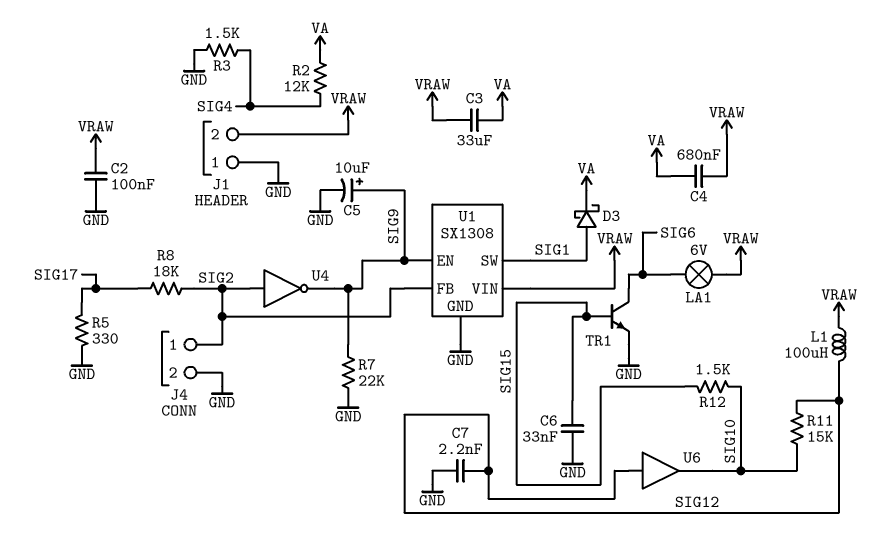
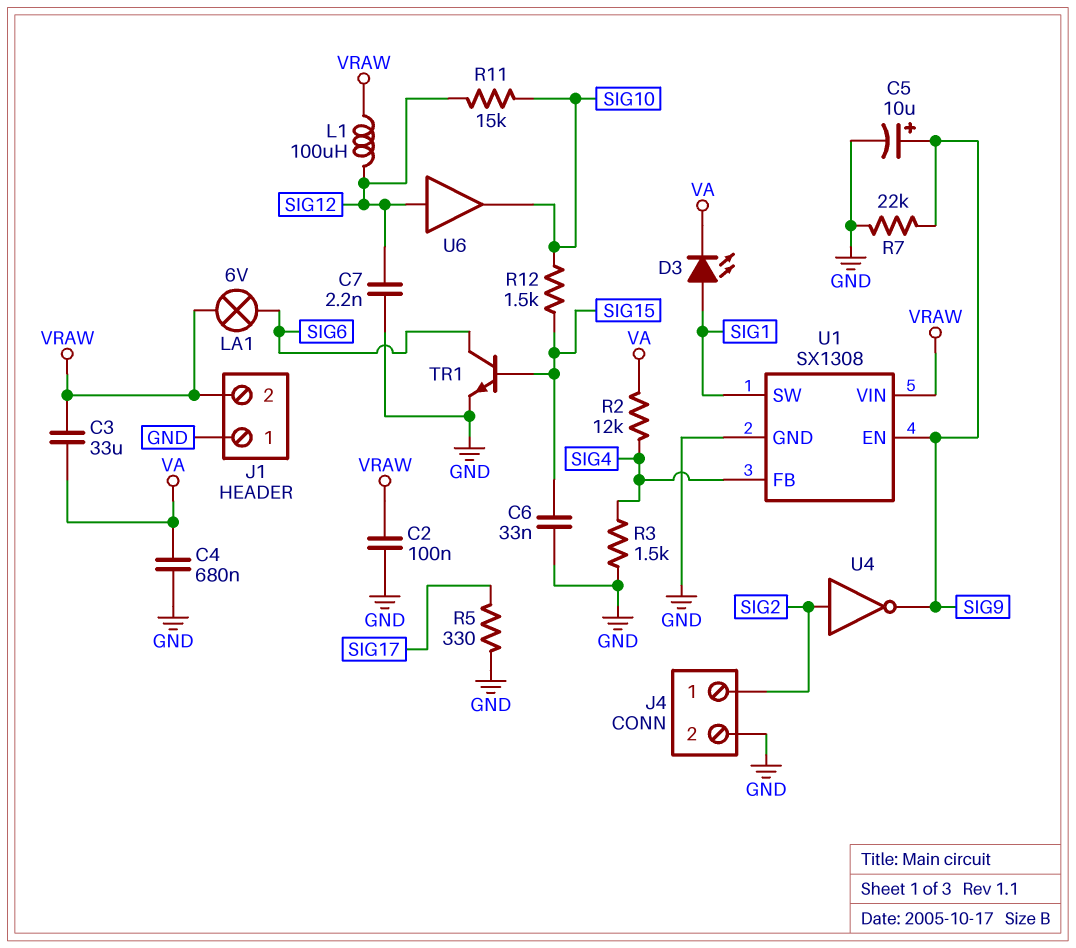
C4: 680nF (VA, VRAW) -> 680nF (GND, VA)
D3: schottky (A SIG1, K VA) -> LED (A SIG1, K VA)
R8: 18k (SIG2, SIG17) -> none
U1 pin FB: SIG2 -> SIG4

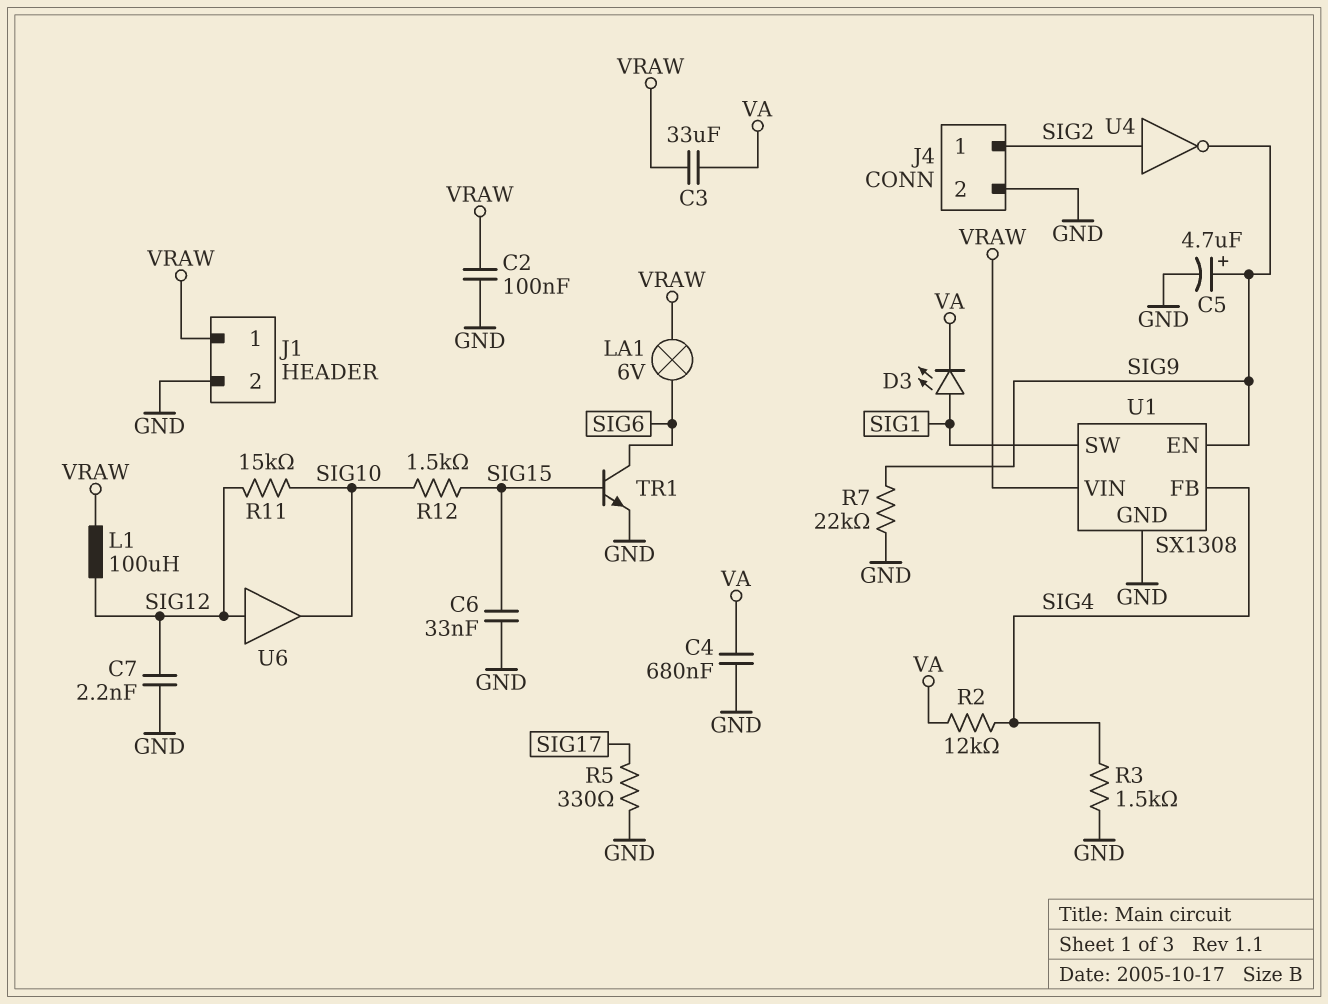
C5: 10uF (plus SIG9, minus GND) -> 4.7uF (plus SIG9, minus GND)
J1 pin 1: GND -> VRAW
J1 pin 2: VRAW -> GND

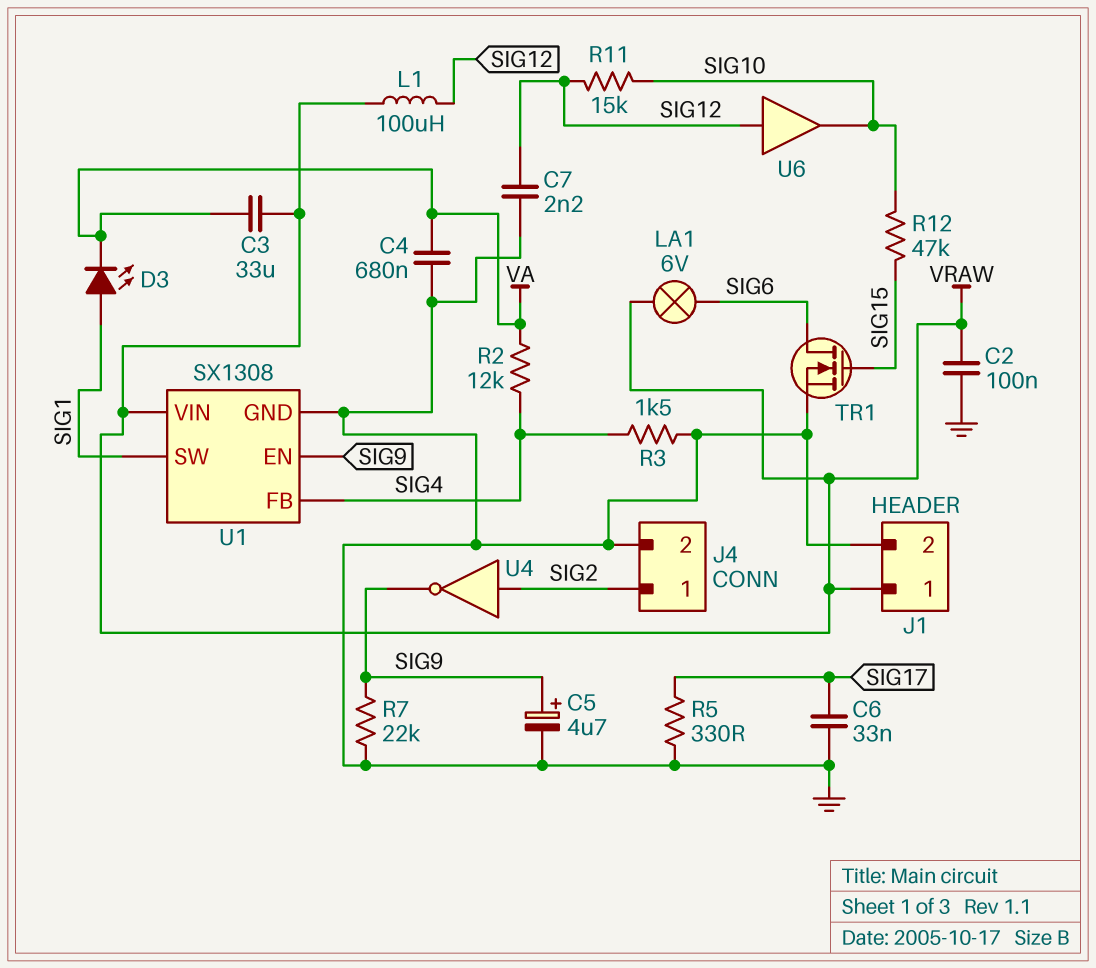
C6: 33nF (GND, SIG15) -> 33nF (GND, SIG17)
R12: 1.5k (SIG10, SIG15) -> 47k (SIG10, SIG15)
TR1: NPN (B SIG15, C SIG6, E GND) -> NMOS (G SIG15, D SIG6, S GND)

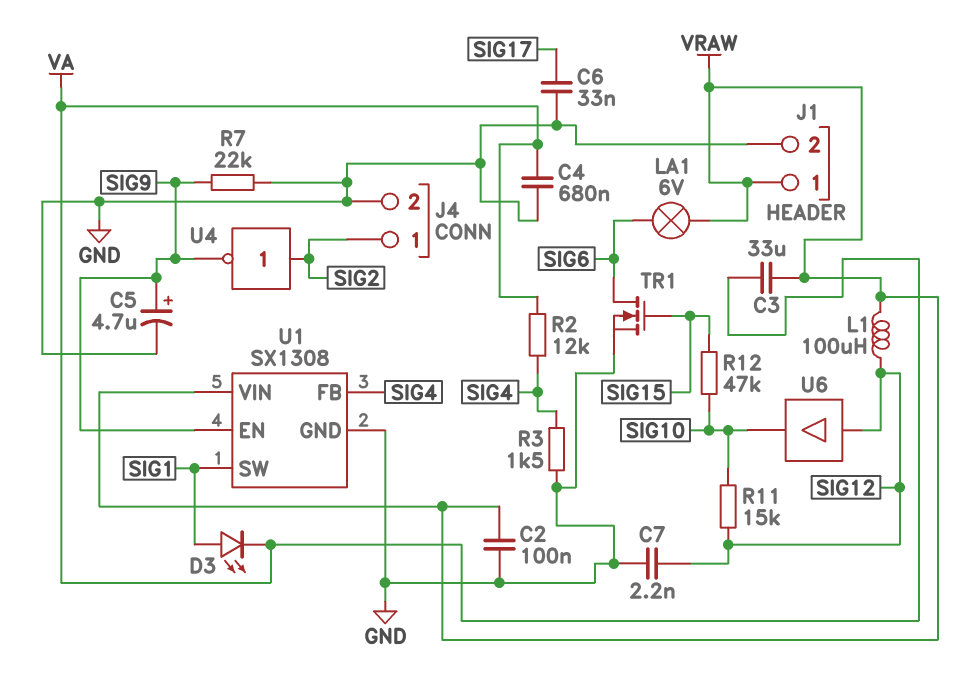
R5: 330 (GND, SIG17) -> none

